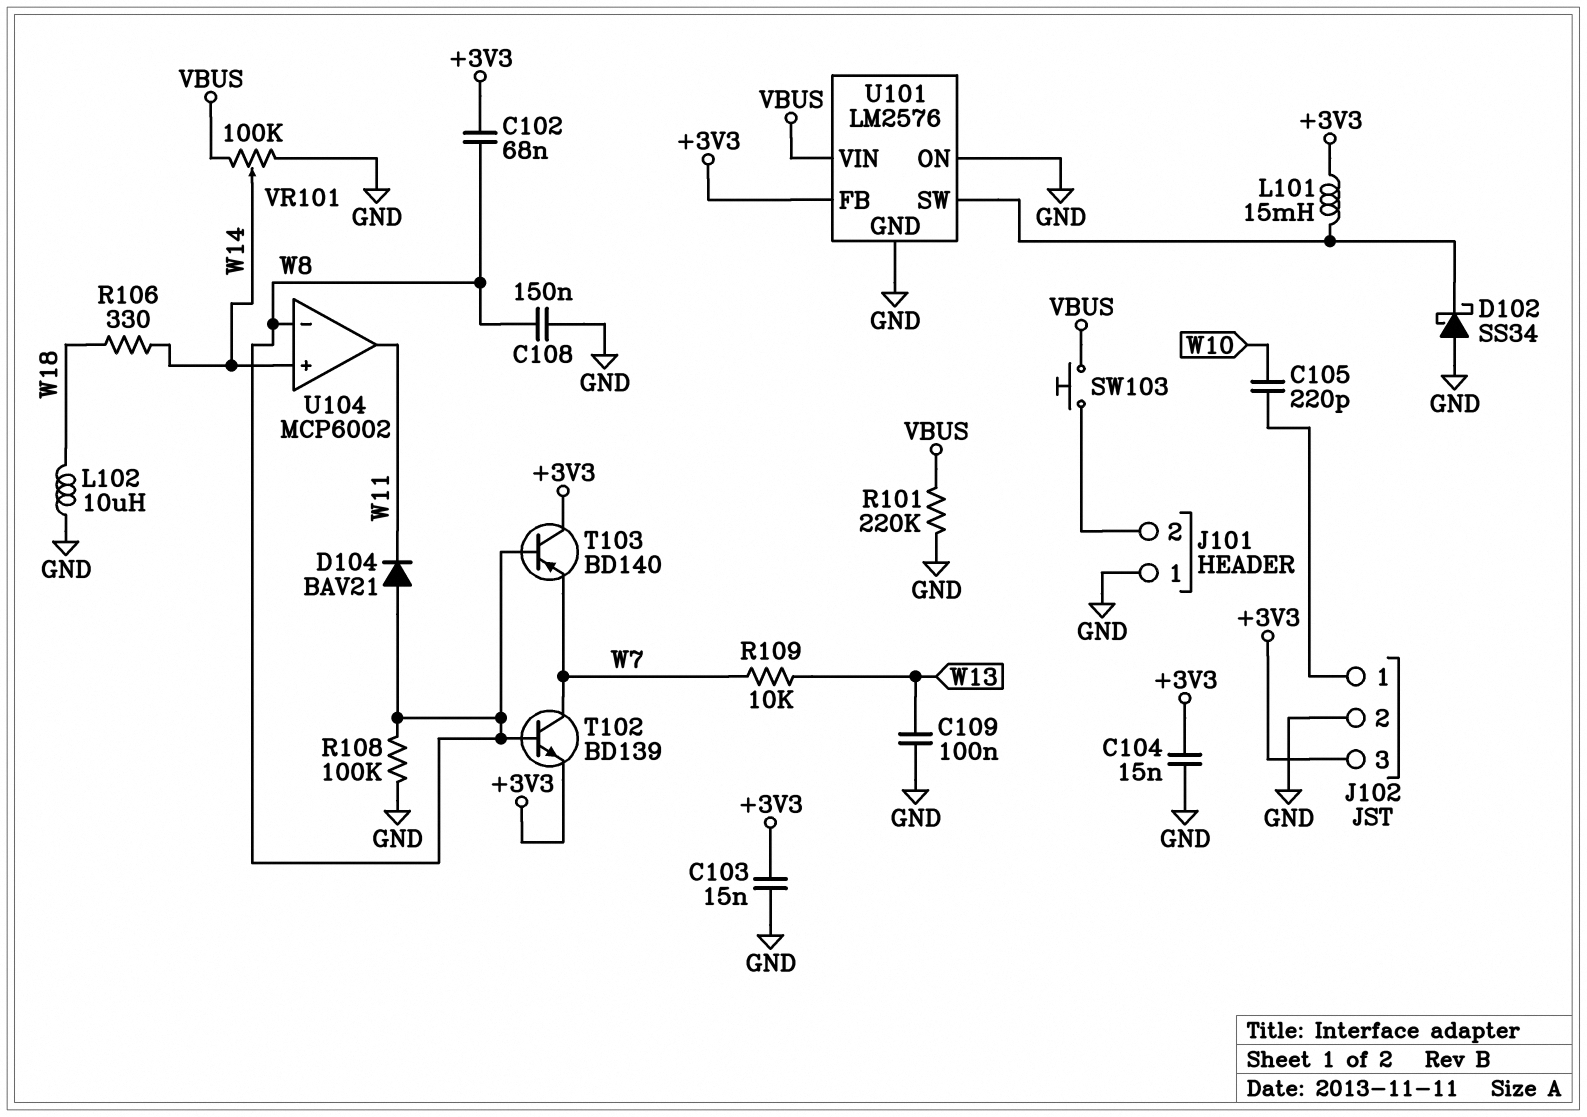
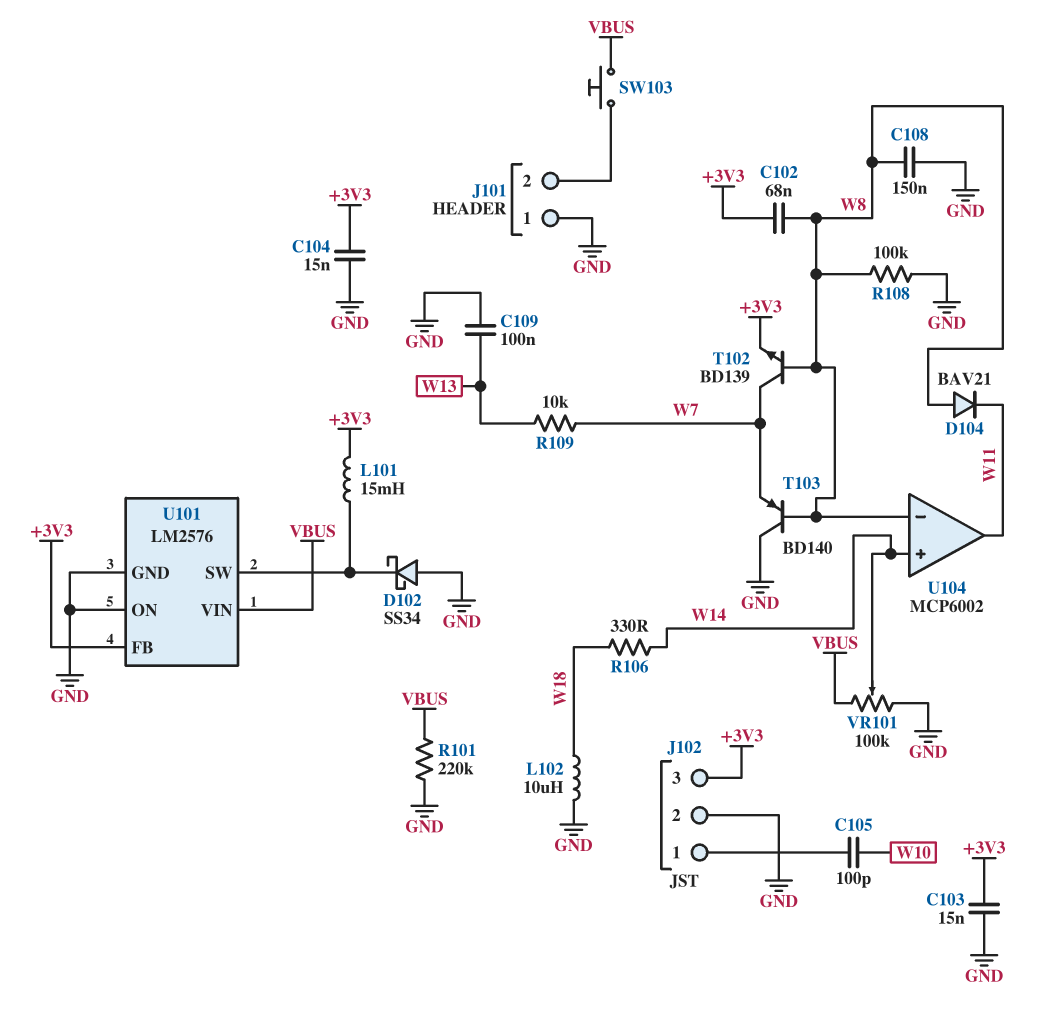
C105: 220pF (J102/1, W10) -> 100pF (J102/1, W10)
T103: PNP BD140 (B W8, C +3V3, E W7) -> PNP BD140 (B W8, C GND, E W7)

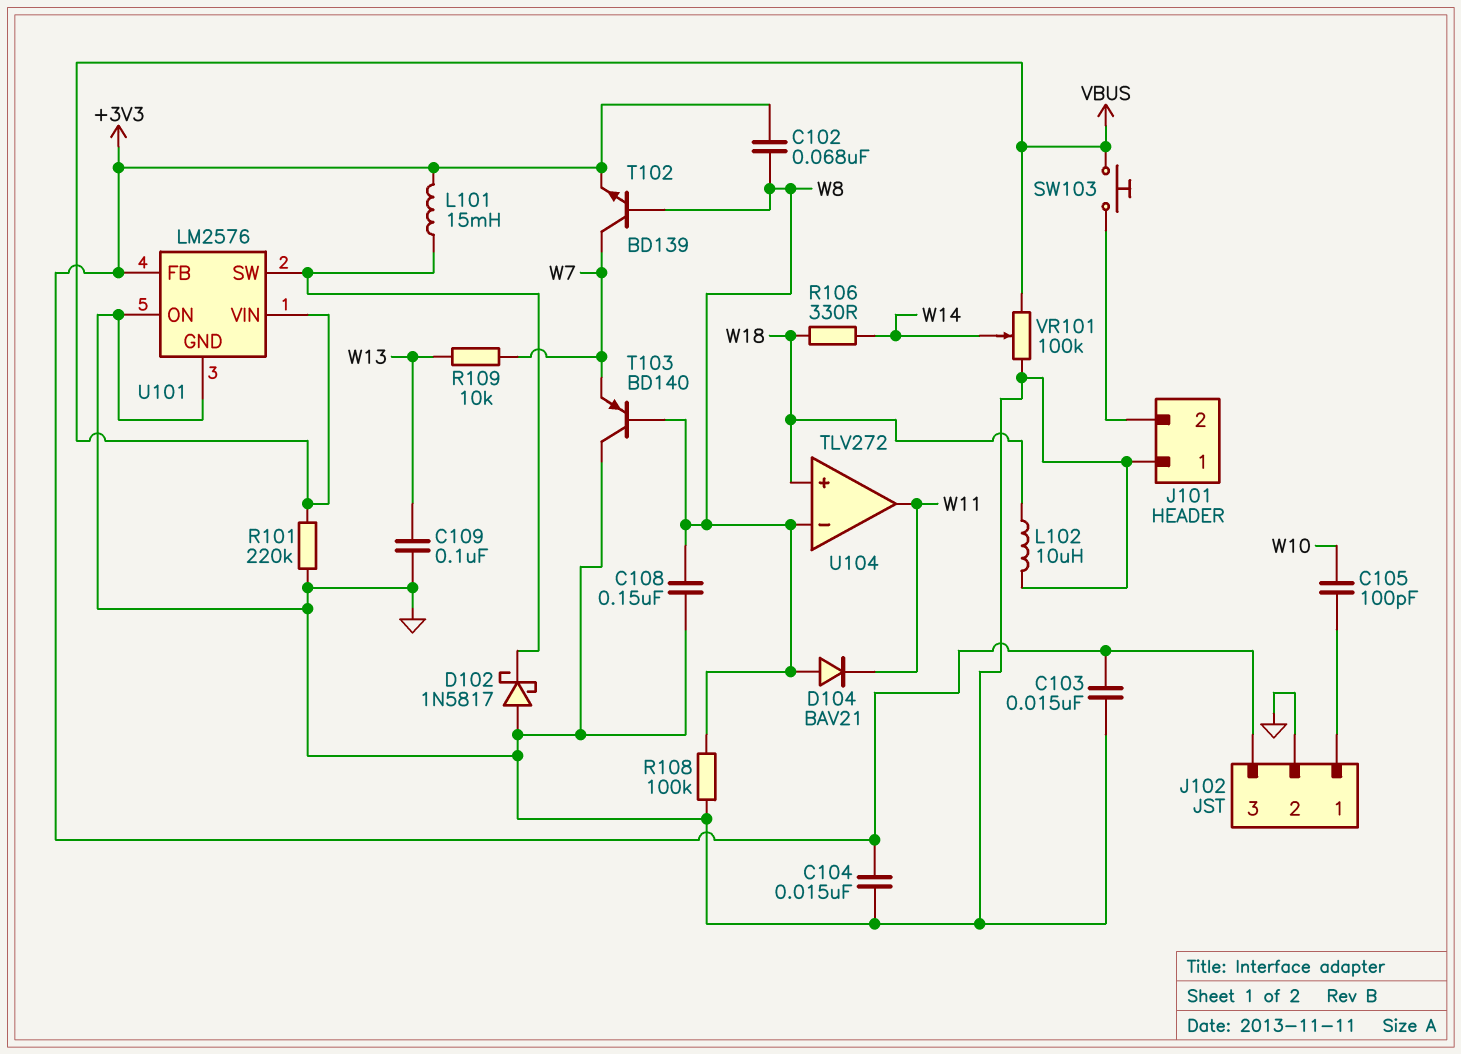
D102: schottky SS34 (A GND, K U101/SW) -> schottky 1N5817 (A GND, K U101/SW)
U104: MCP6002 -> TLV272
U104 pin in+: W14 -> W18

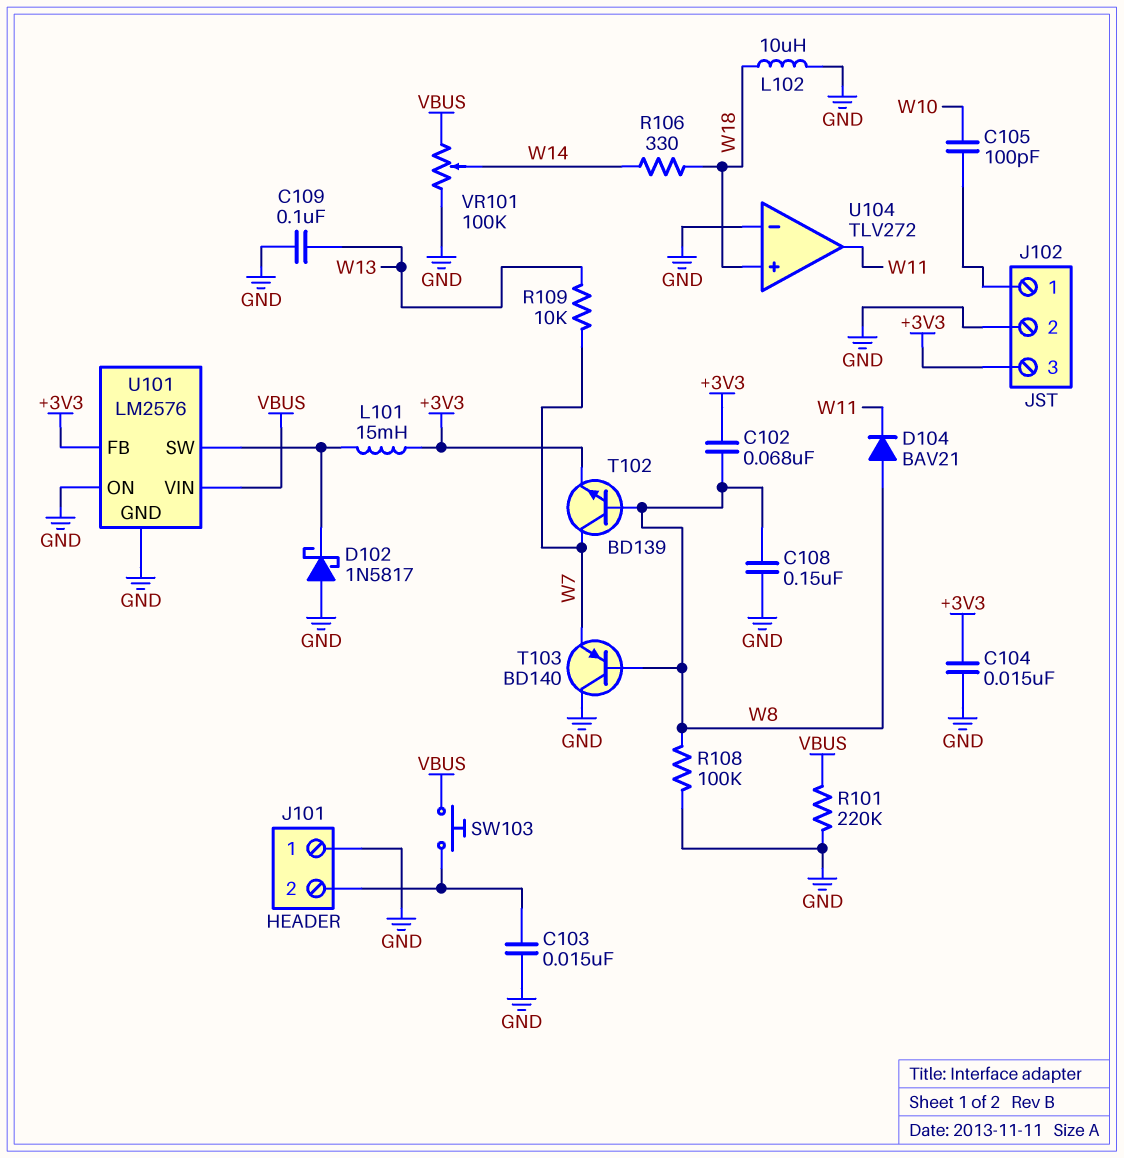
C103: 15nF (+3V3, GND) -> 15nF (GND, J101/2)
U104 pin in-: W8 -> GND

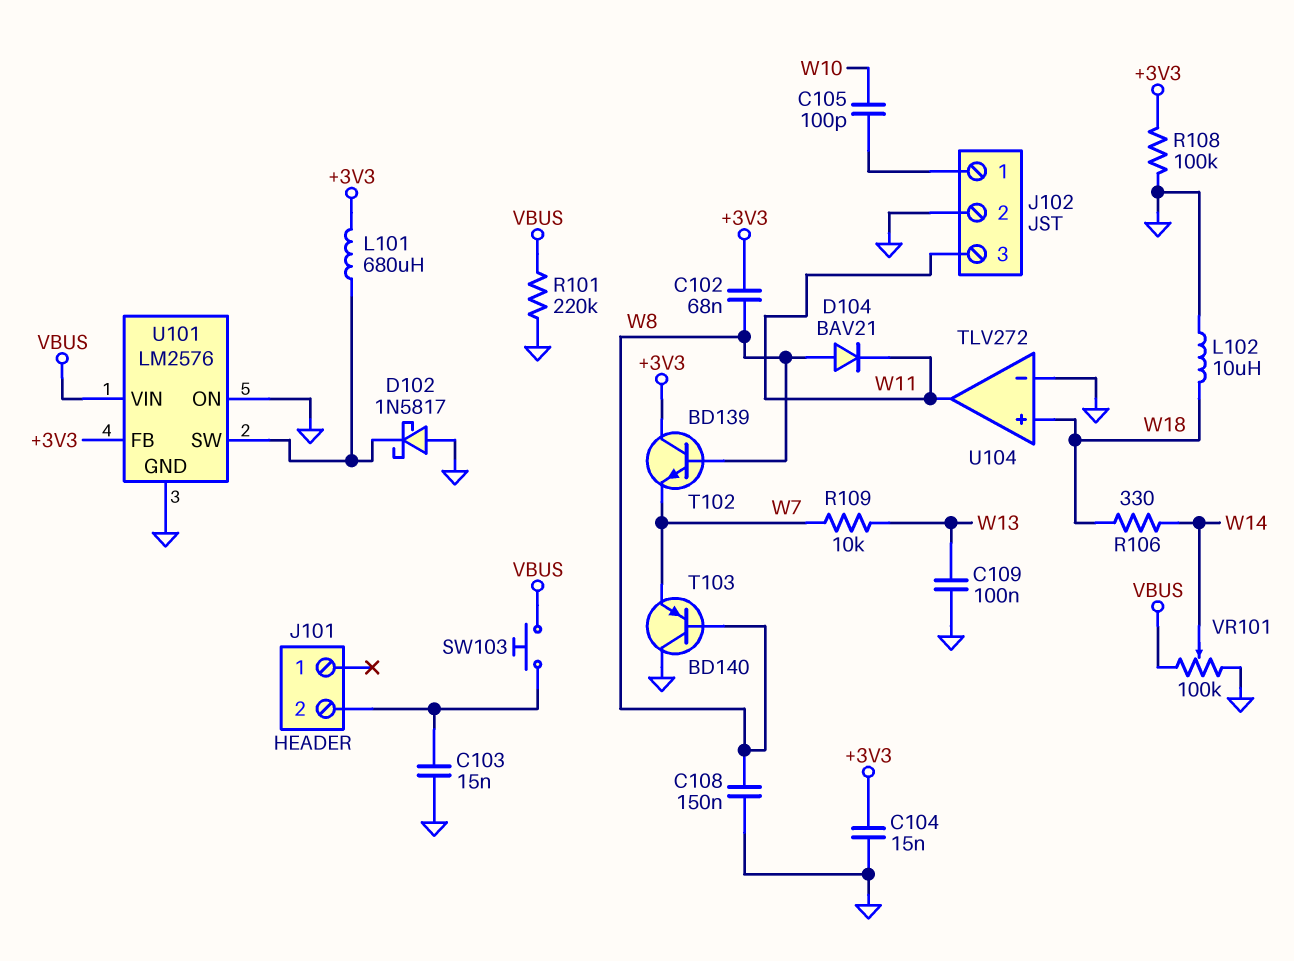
J101 pin 1: GND -> none
J102 pin 3: +3V3 -> W11
L101: 15mH (+3V3, U101/SW) -> 680uH (+3V3, U101/SW)
R108: 100k (GND, W8) -> 100k (+3V3, GND)
T102: NPN BD139 (B W8, C W7, E +3V3) -> NPN BD139 (B W8, C +3V3, E W7)

